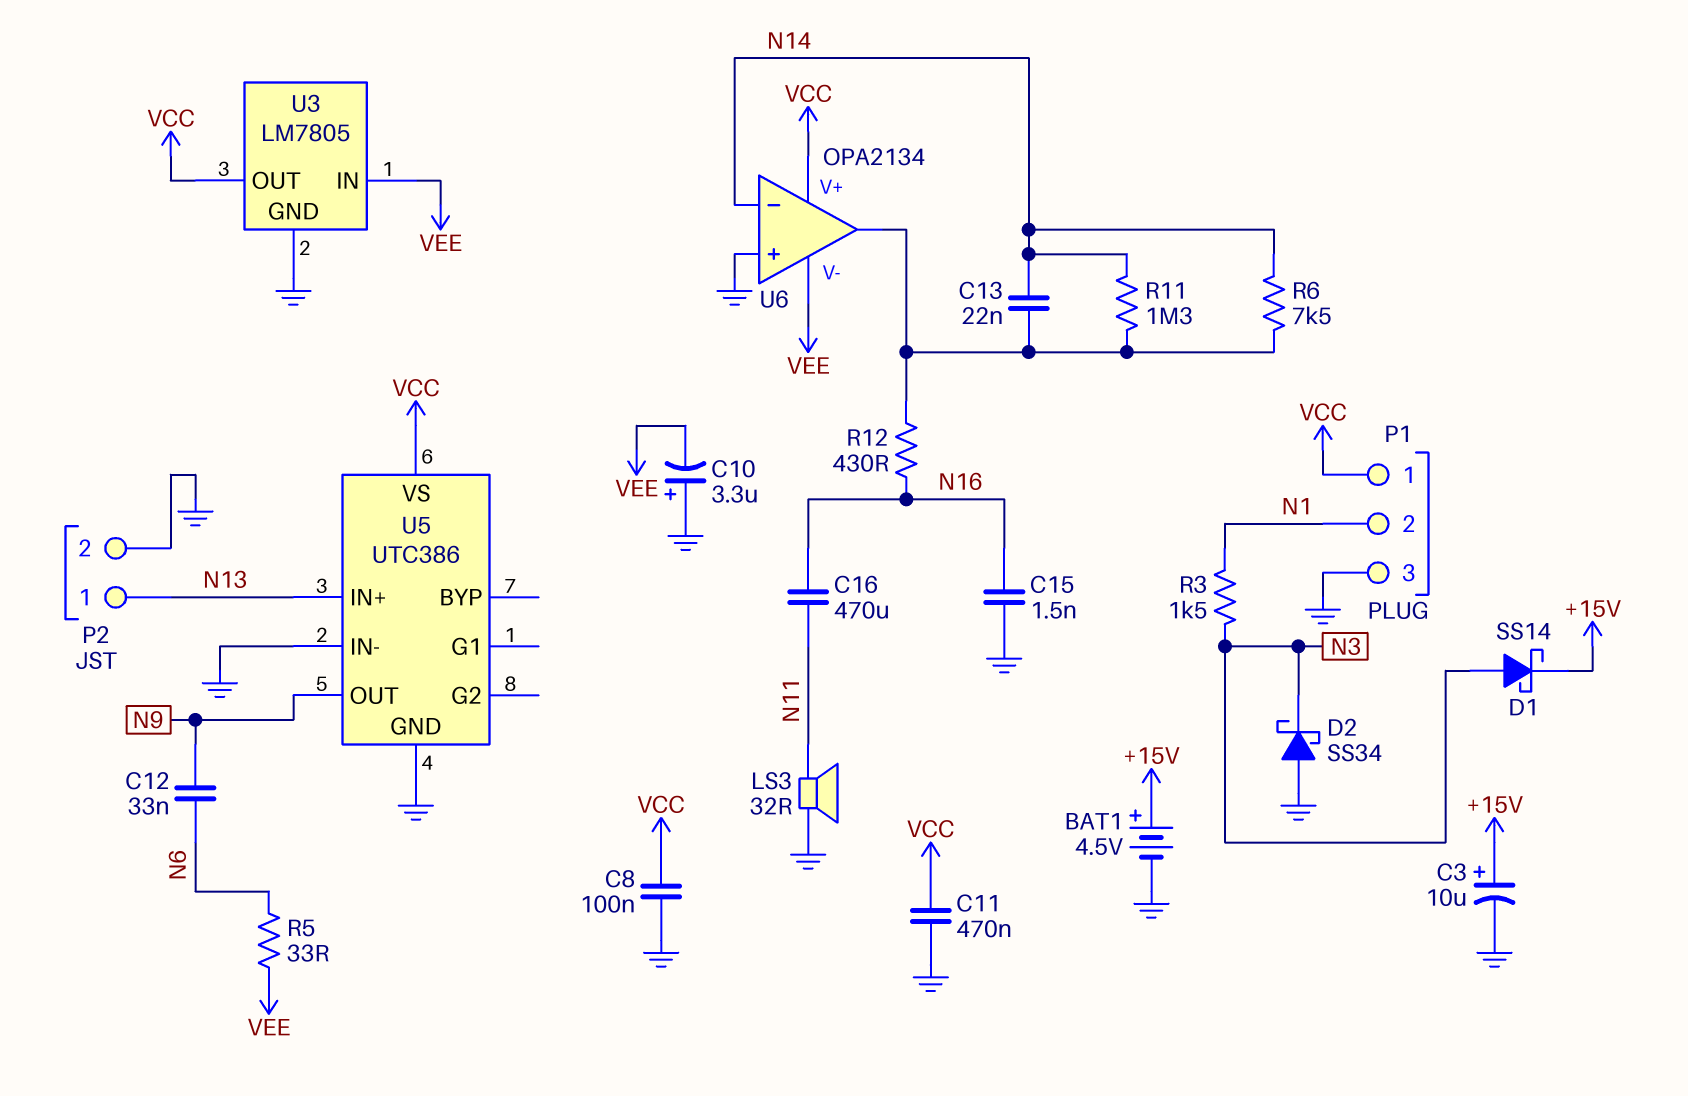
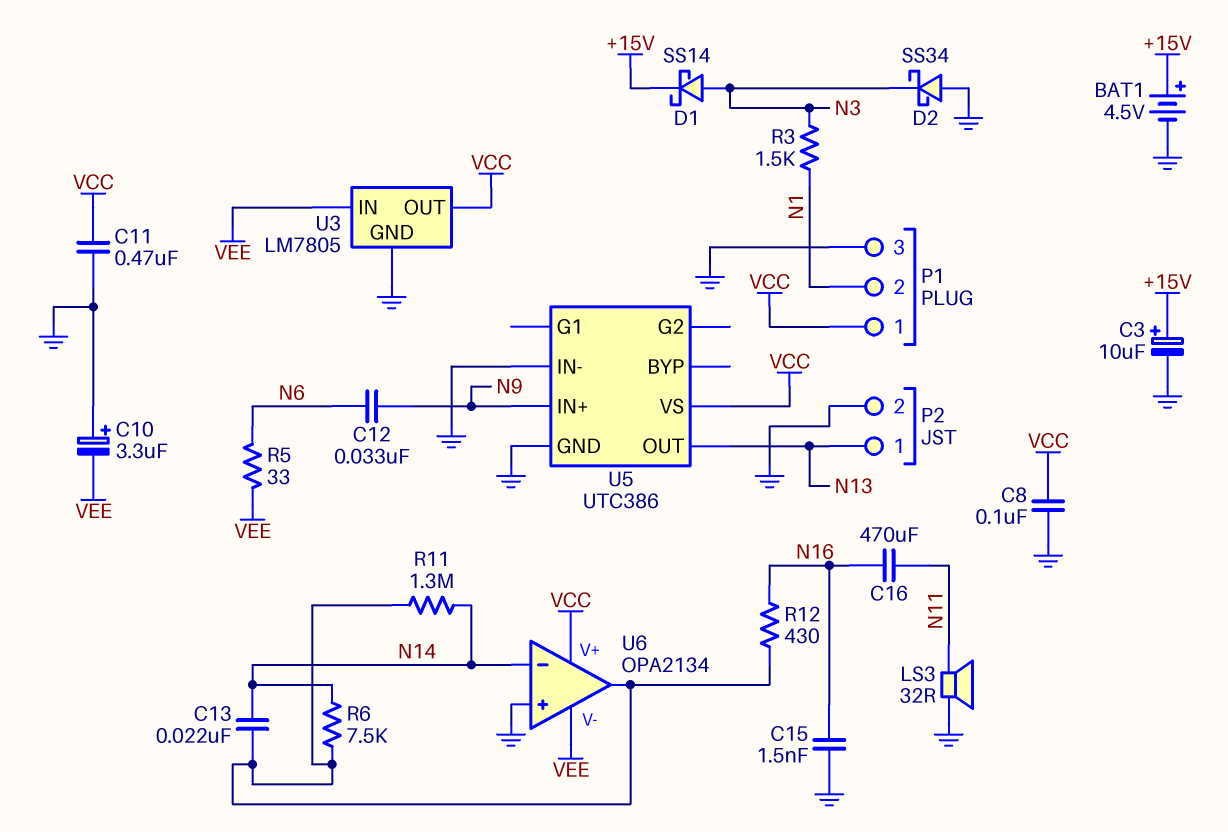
U5 pin IN+: N13 -> N9
U5 pin OUT: N9 -> N13

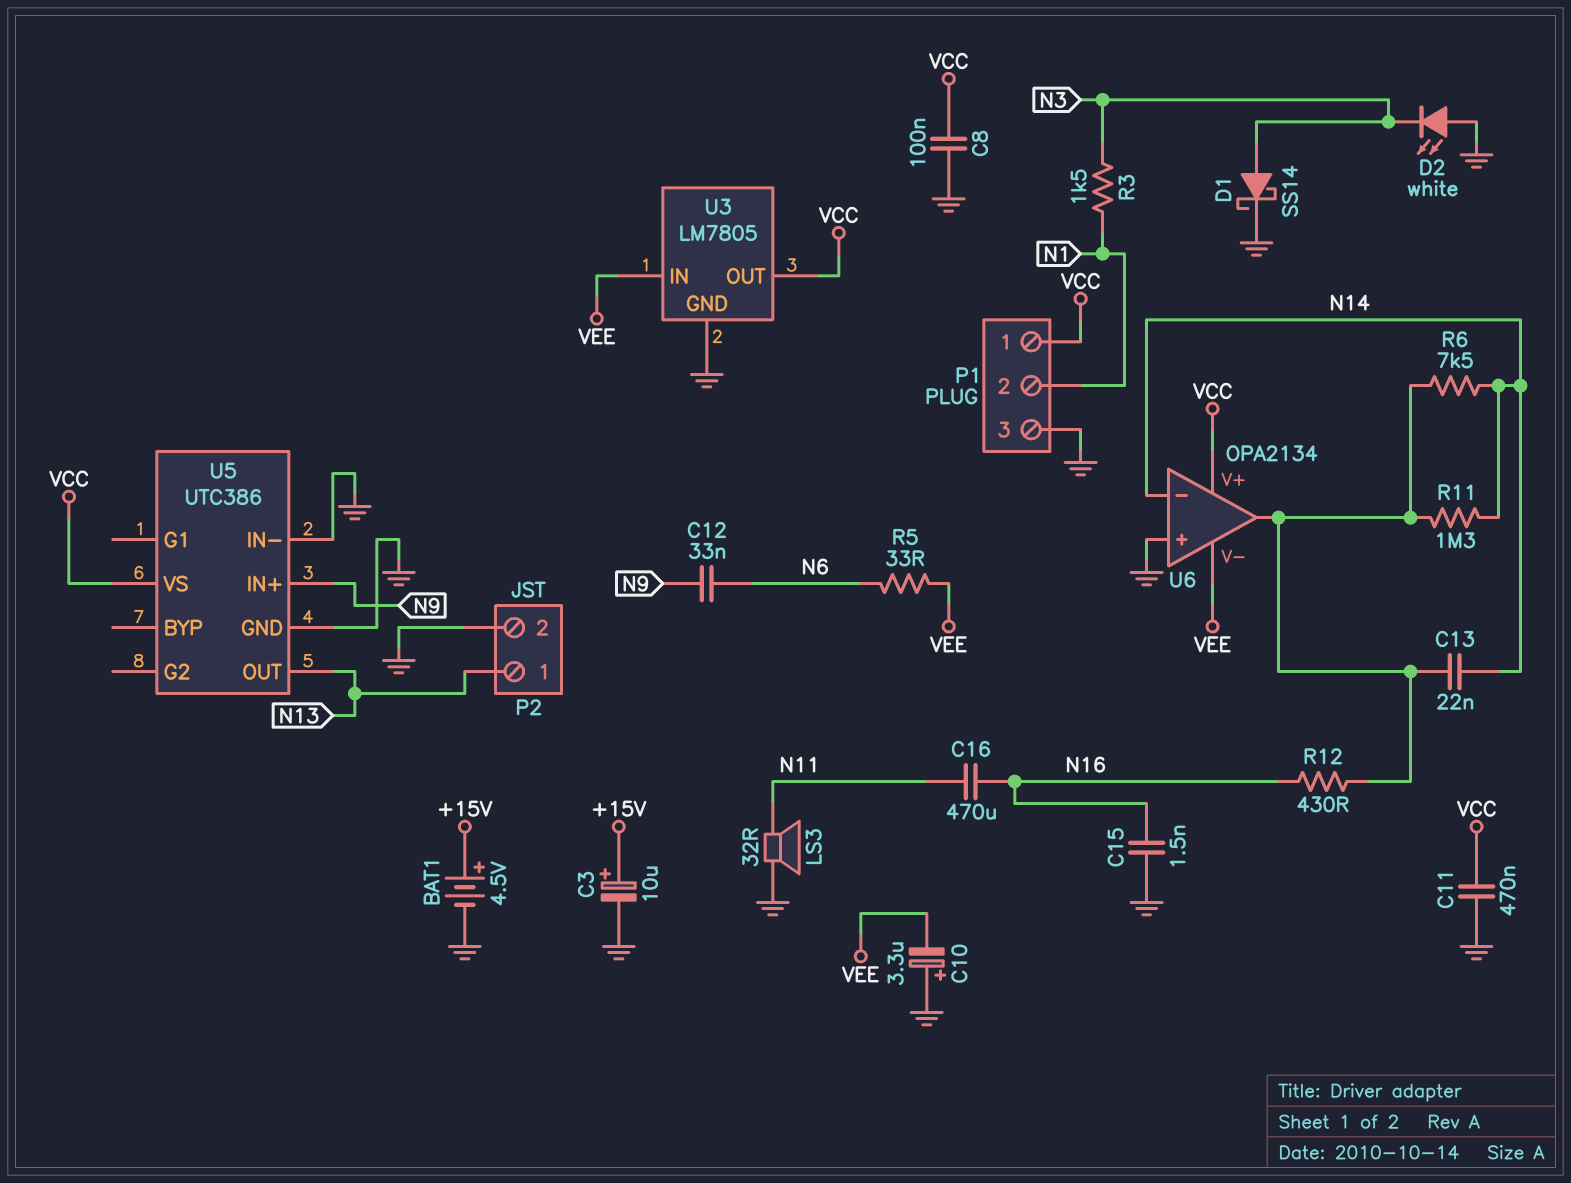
D1: schottky SS14 (A N3, K +15V) -> schottky SS14 (A N3, K GND)
D2: schottky SS34 (A GND, K N3) -> LED white (A GND, K N3)

